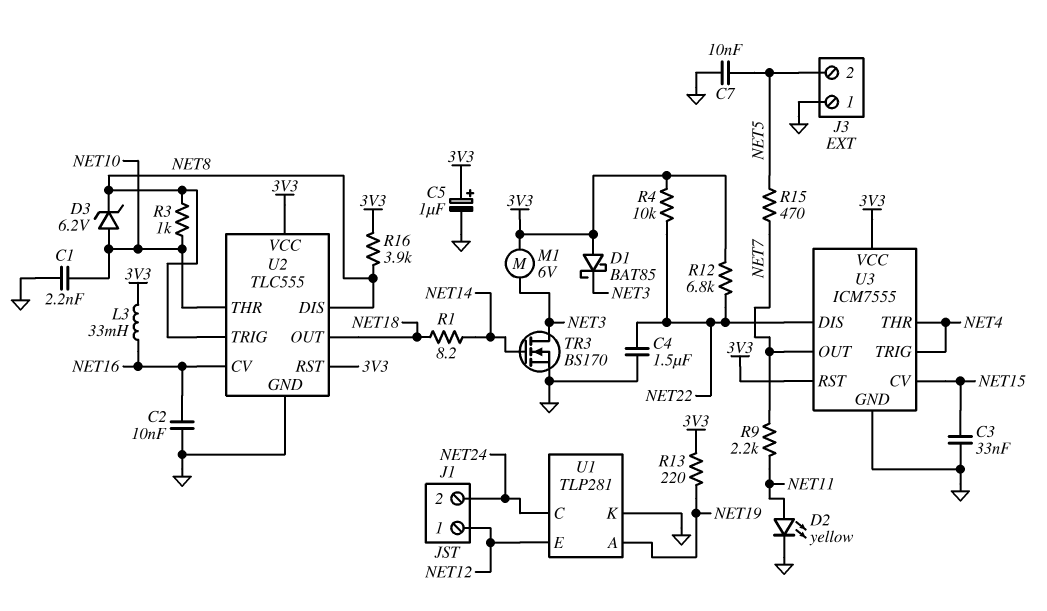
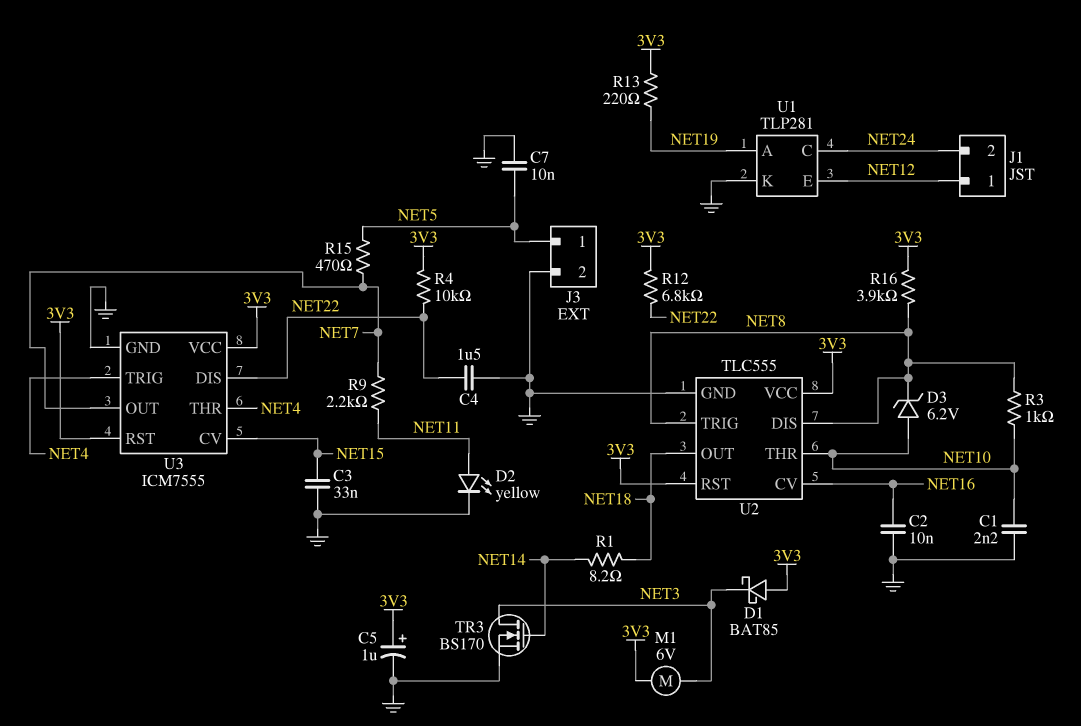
J3 pin 1: GND -> NET5
J3 pin 2: NET5 -> GND
L3: 33mH (3V3, NET16) -> none

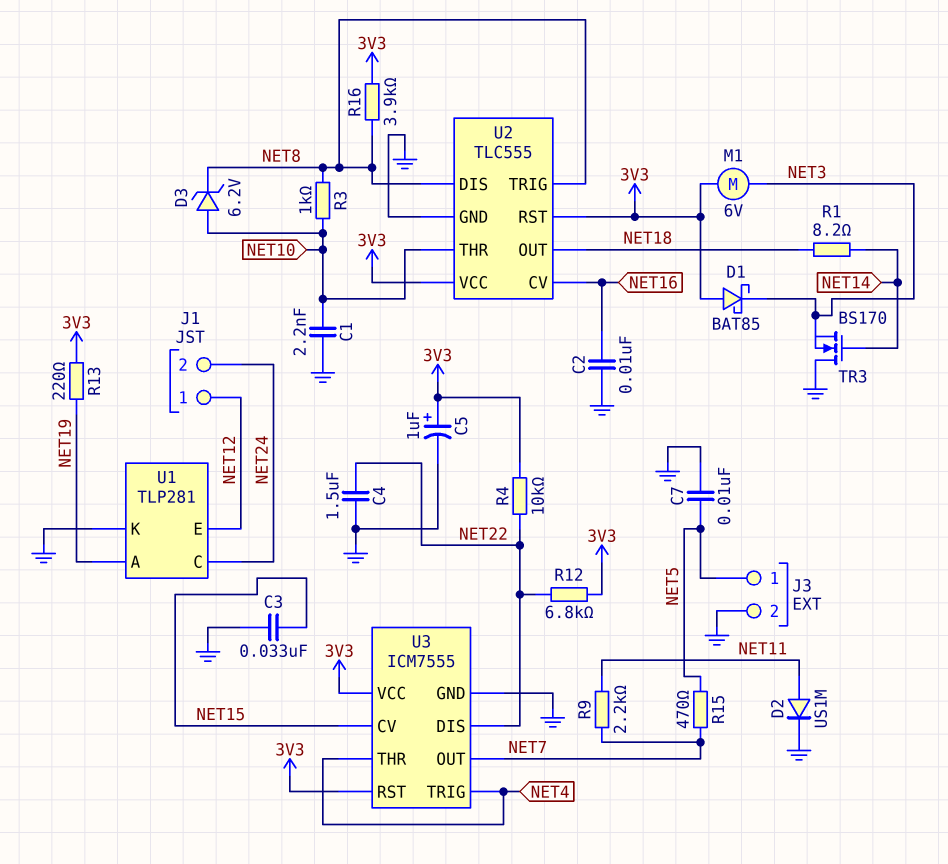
D2: LED yellow (A NET11, K GND) -> diode US1M (A NET11, K GND)
TR3: NMOS BS170 (G NET14, D NET3, S GND) -> NMOS BS170 (G NET14, D GND, S NET3)

